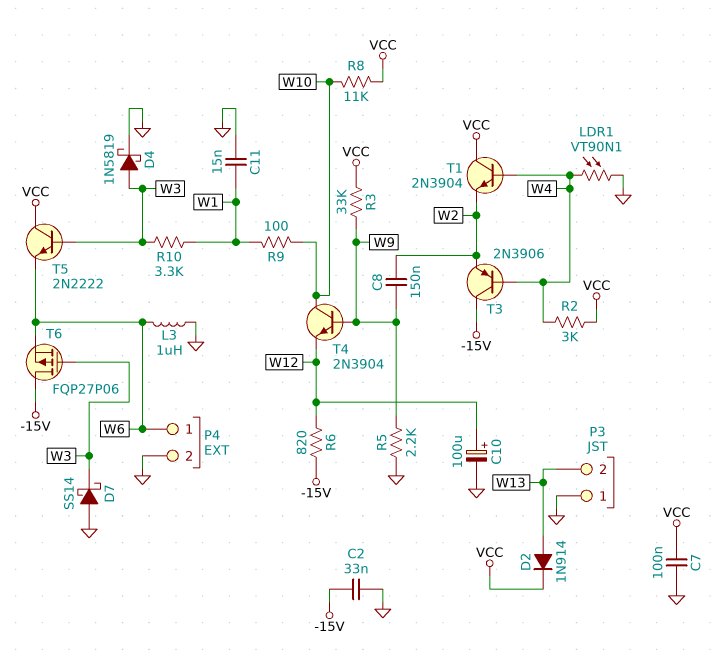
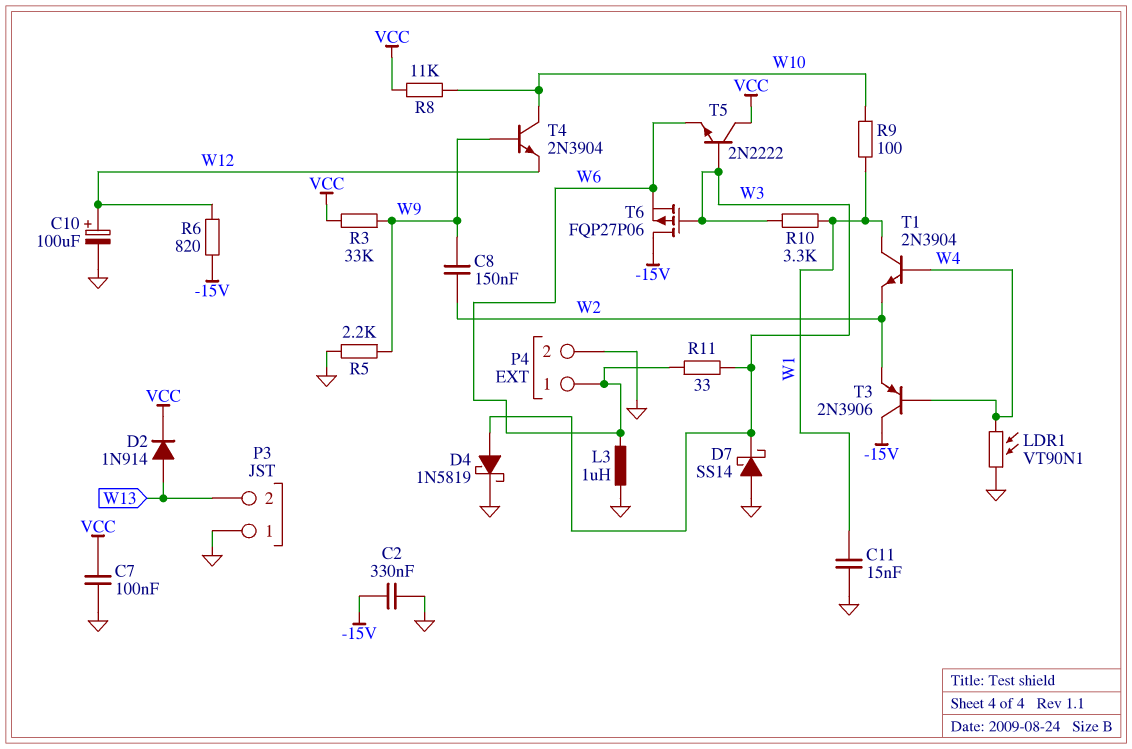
C2: 33nF (-15V, GND) -> 330nF (-15V, GND)
R2: 3k (VCC, W4) -> none
R11: none -> 33 (W3, W6)
T1: NPN 2N3904 (B W4, C VCC, E W2) -> NPN 2N3904 (B W4, C W1, E W2)

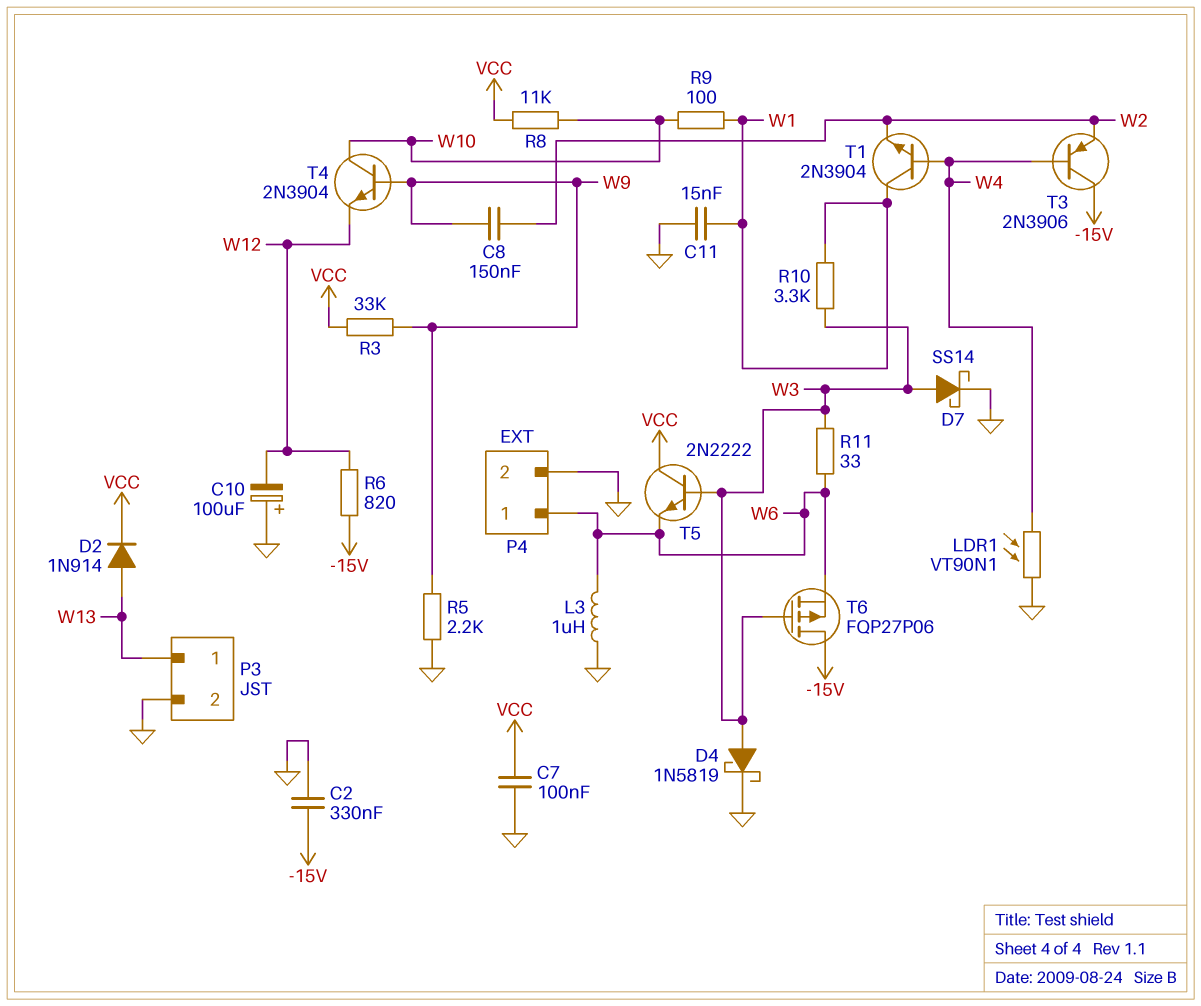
C10: 100uF (plus W12, minus GND) -> 100uF (plus GND, minus W12)
D7: schottky SS14 (A GND, K W3) -> schottky SS14 (A W3, K GND)
P3 pin 1: GND -> W13
P3 pin 2: W13 -> GND

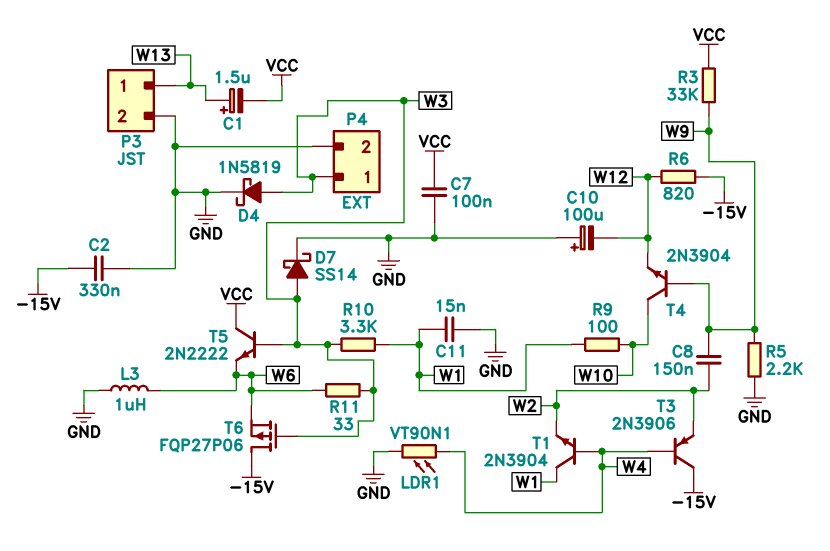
C1: none -> 1.5uF (plus W13, minus VCC)
D2: diode 1N914 (A W13, K VCC) -> none
P4 pin 1: W6 -> W3
R8: 11k (VCC, W10) -> none

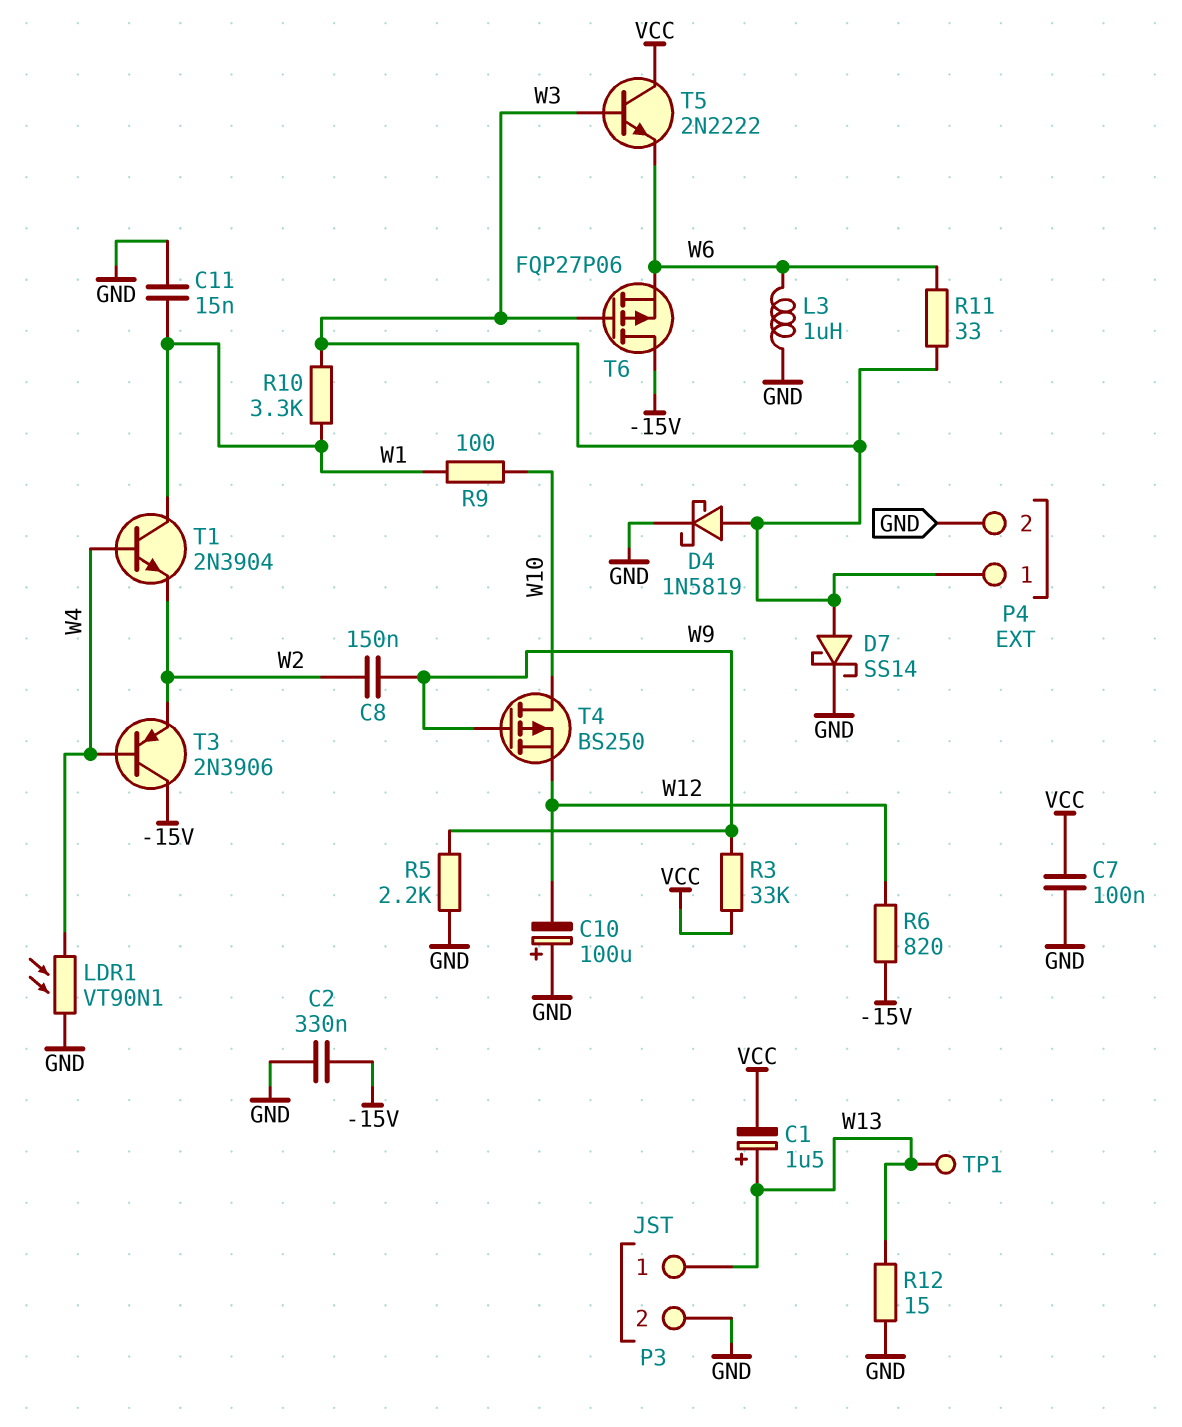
R12: none -> 15 (GND, W13)
T4: NPN 2N3904 (B W9, C W10, E W12) -> PMOS BS250 (G W9, D W10, S W12)
TP1: none -> test point (W13)

